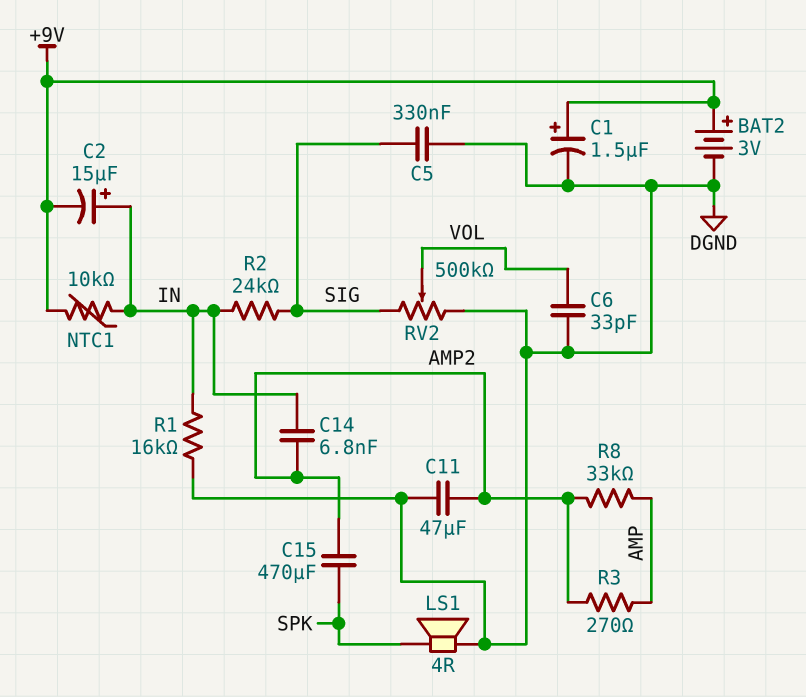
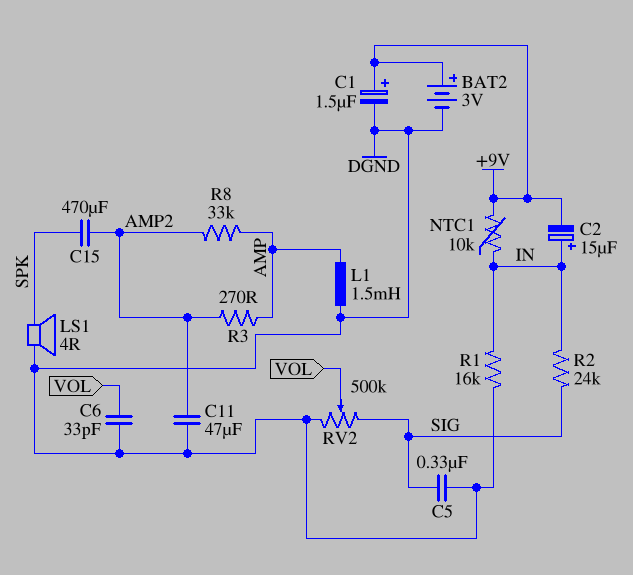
C14: 6.8nF (AMP2, IN) -> none
L1: none -> 1.5mH (AMP, DGND)

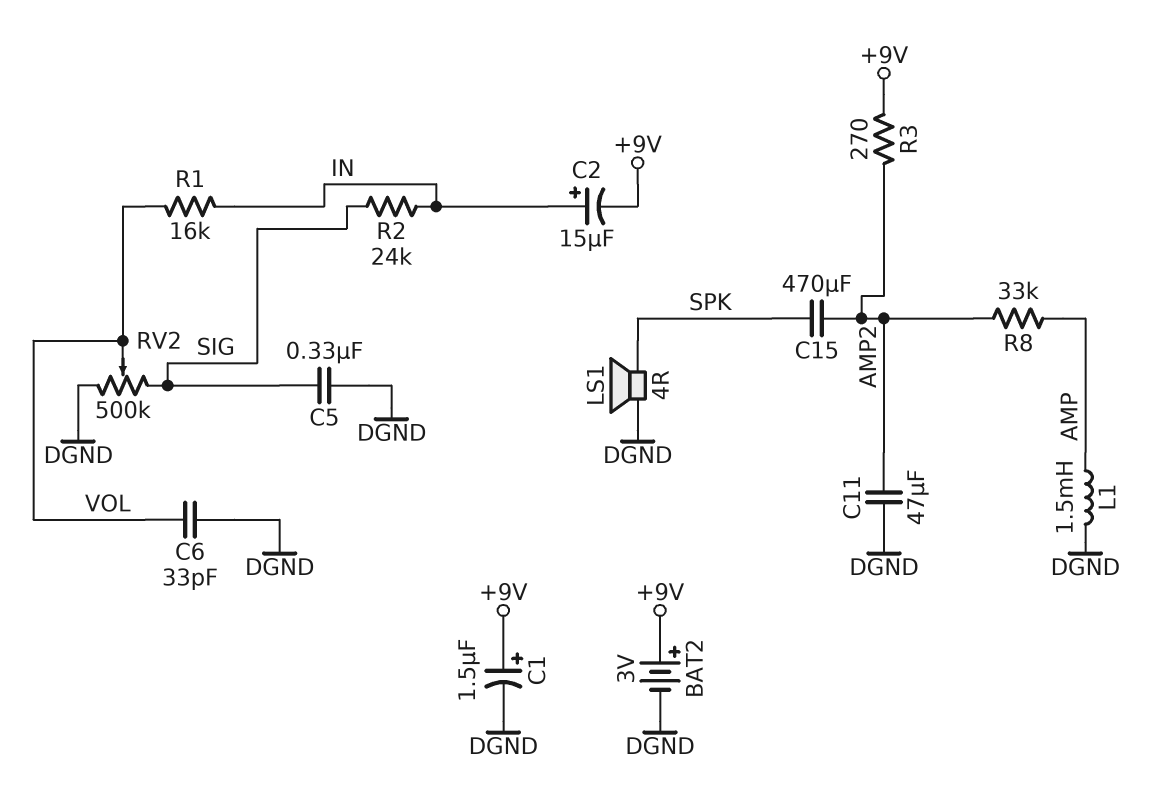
NTC1: 10k (+9V, IN) -> none
R1: 16k (DGND, IN) -> 16k (IN, VOL)
R3: 270 (AMP, AMP2) -> 270 (+9V, AMP2)

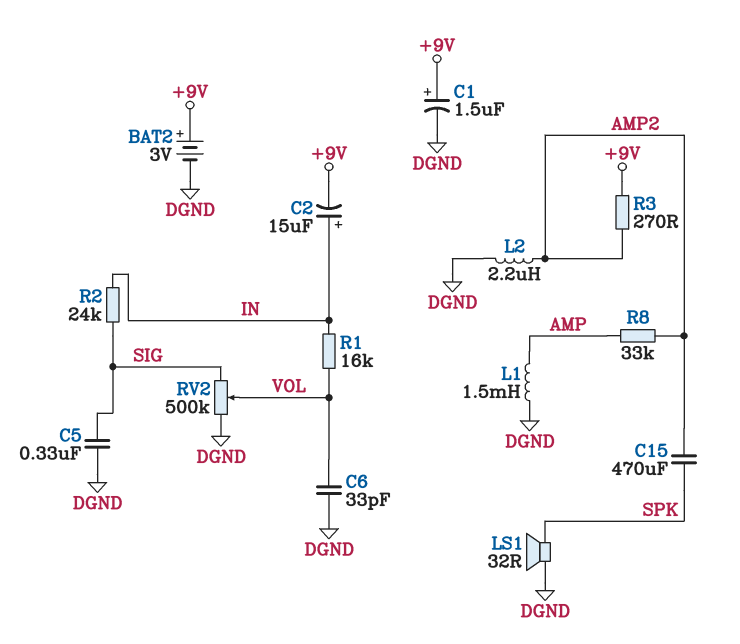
C11: 47uF (AMP2, DGND) -> none
L2: none -> 2.2uH (AMP2, DGND)
LS1: speaker 4R (DGND, SPK) -> speaker 32R (DGND, SPK)

